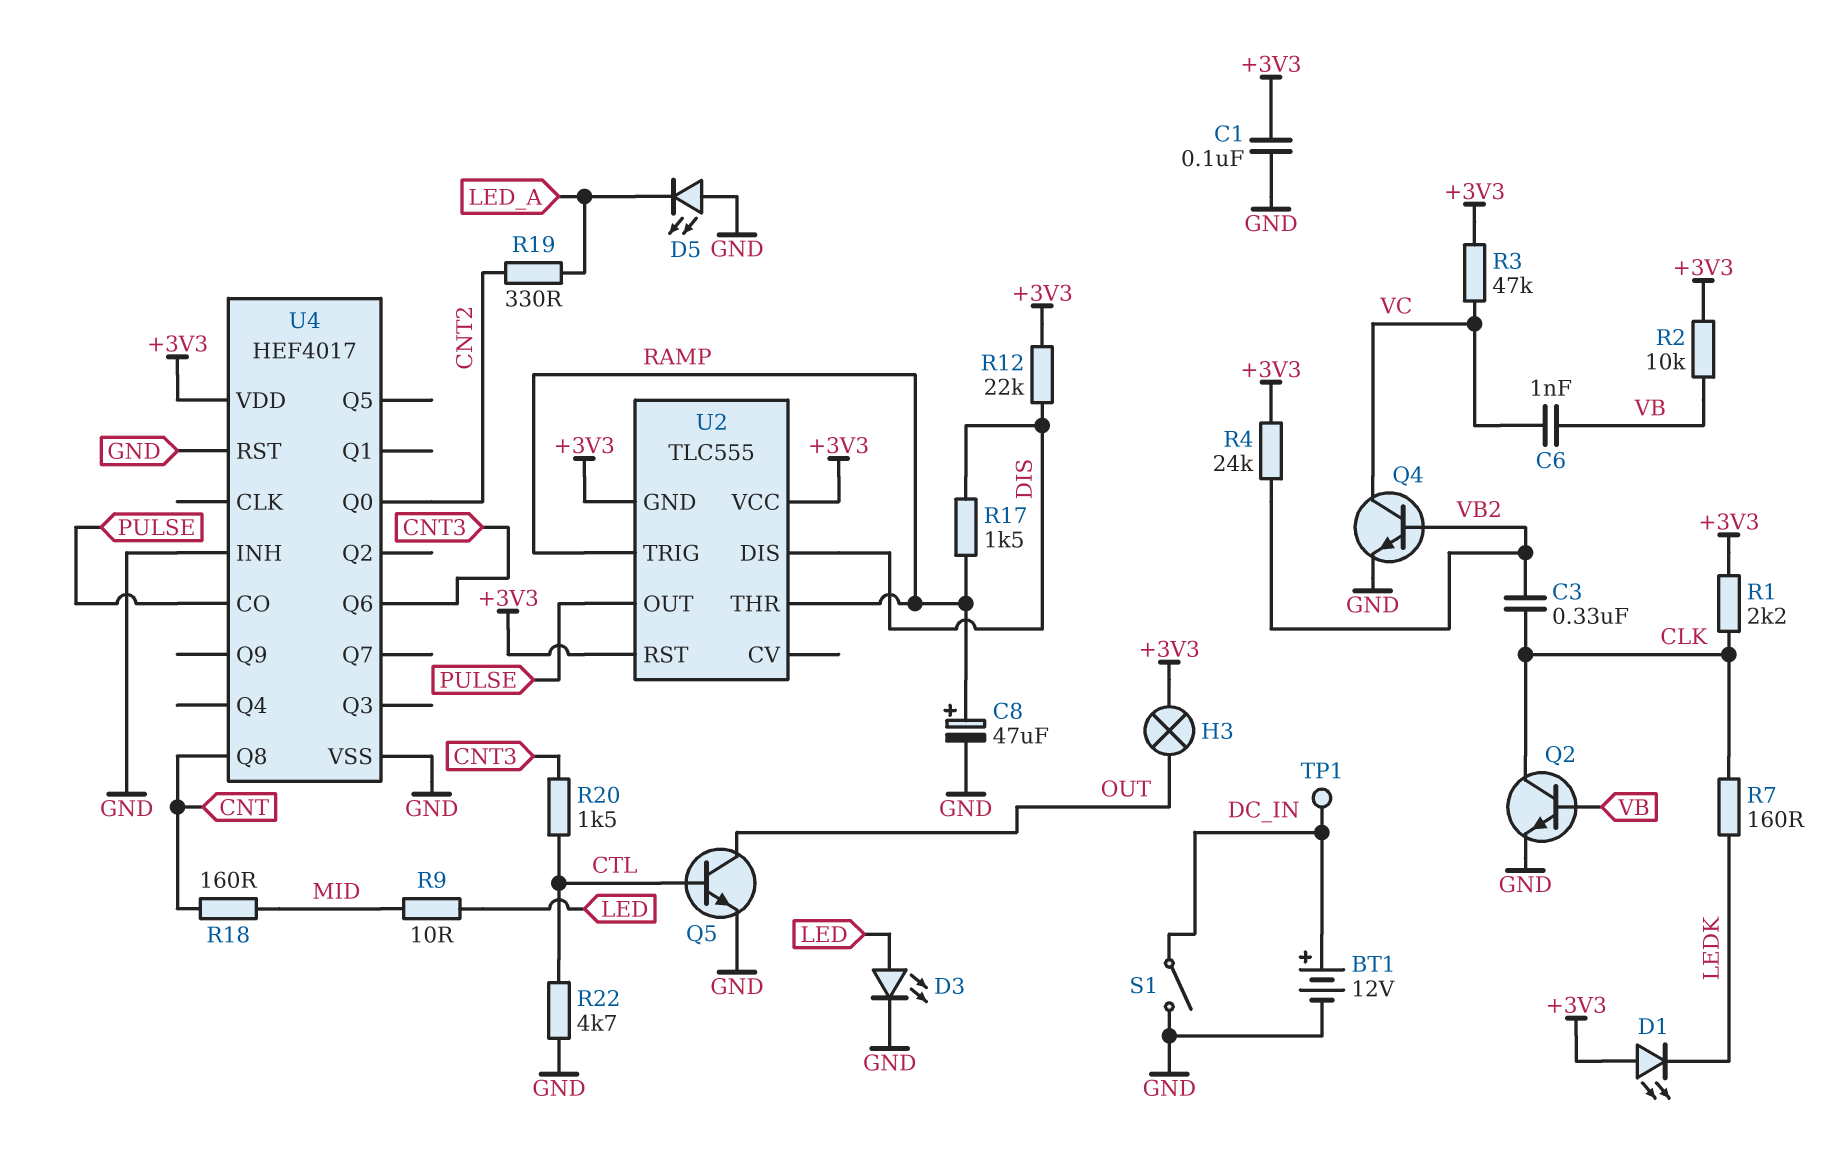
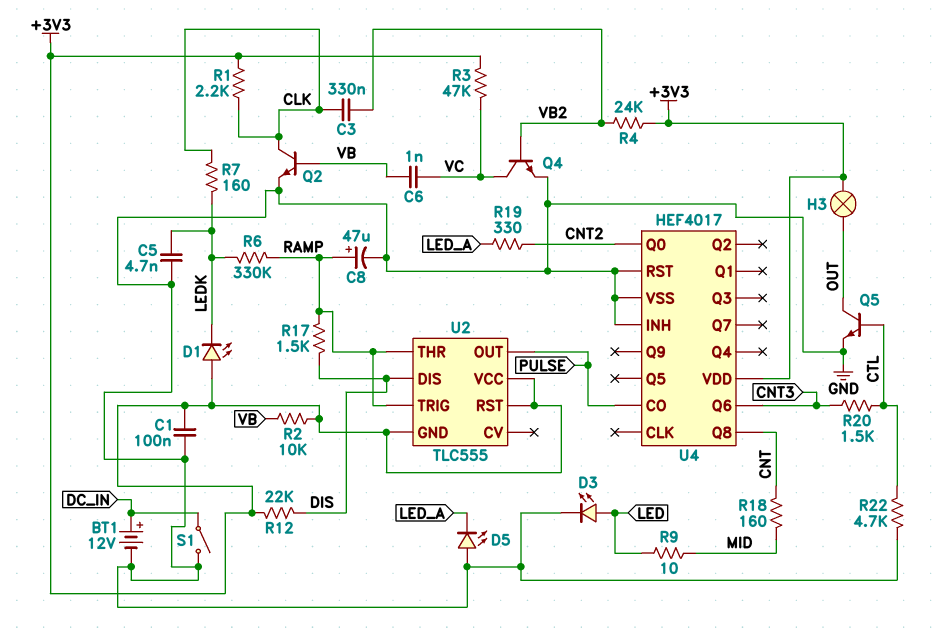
C5: none -> 4.7nF (GND, LEDK)
R6: none -> 330k (LEDK, RAMP)
TP1: test point (DC_IN) -> none

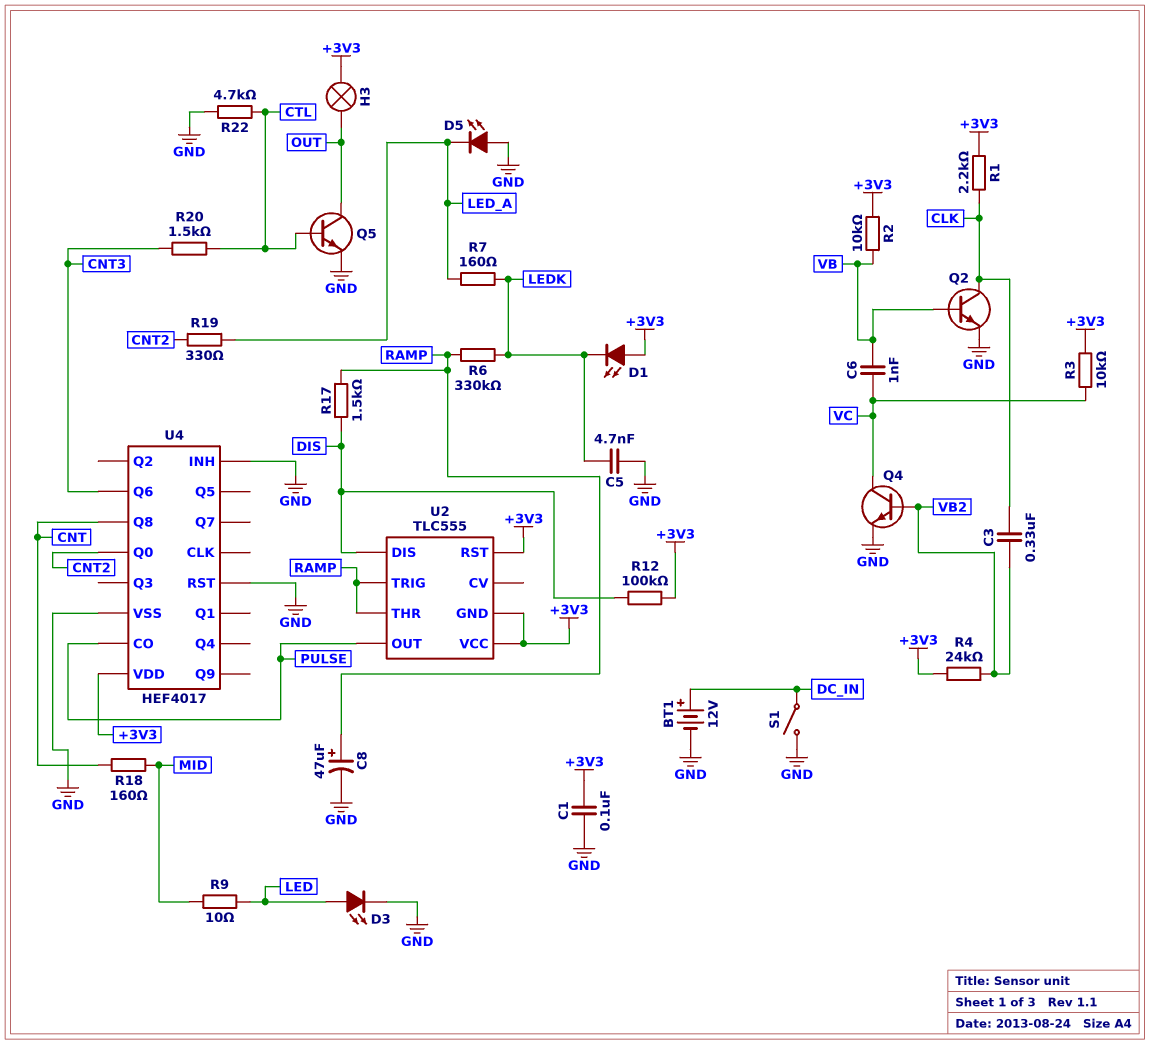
R3: 47k (+3V3, VC) -> 10k (+3V3, VC)
R7: 160 (CLK, LEDK) -> 160 (LEDK, LED_A)
R12: 22k (+3V3, DIS) -> 100k (+3V3, DIS)

